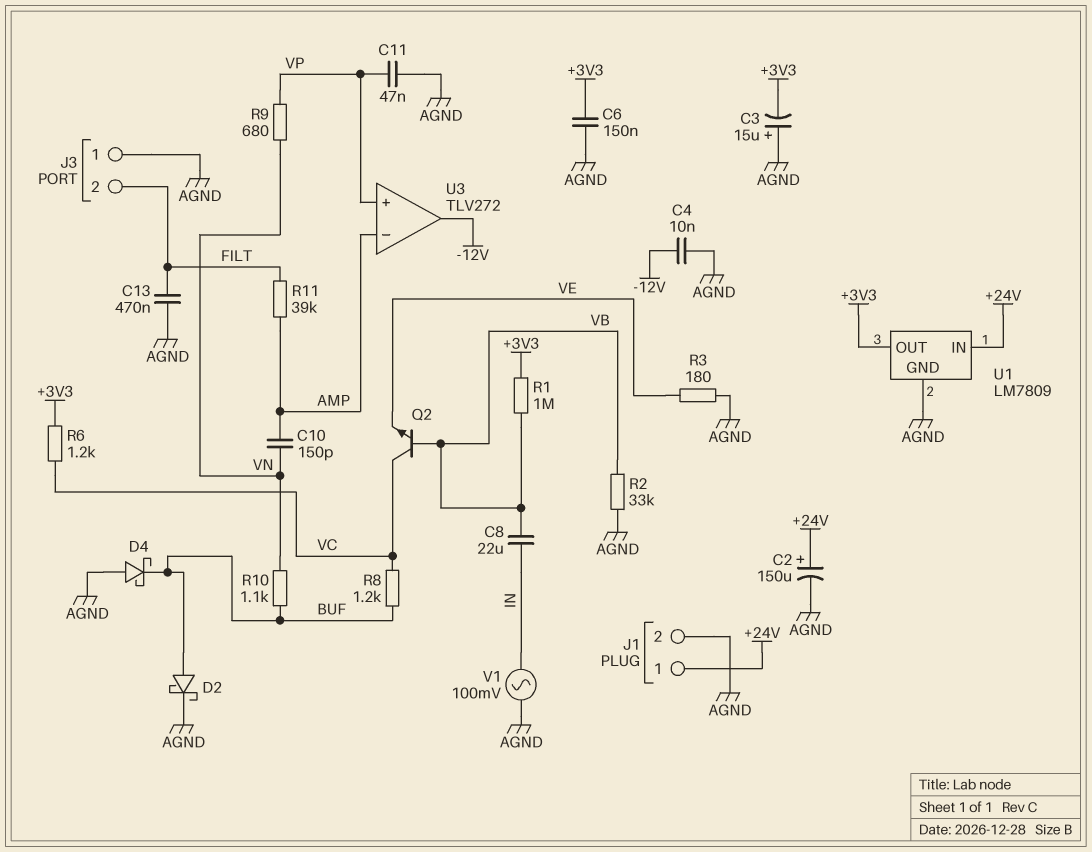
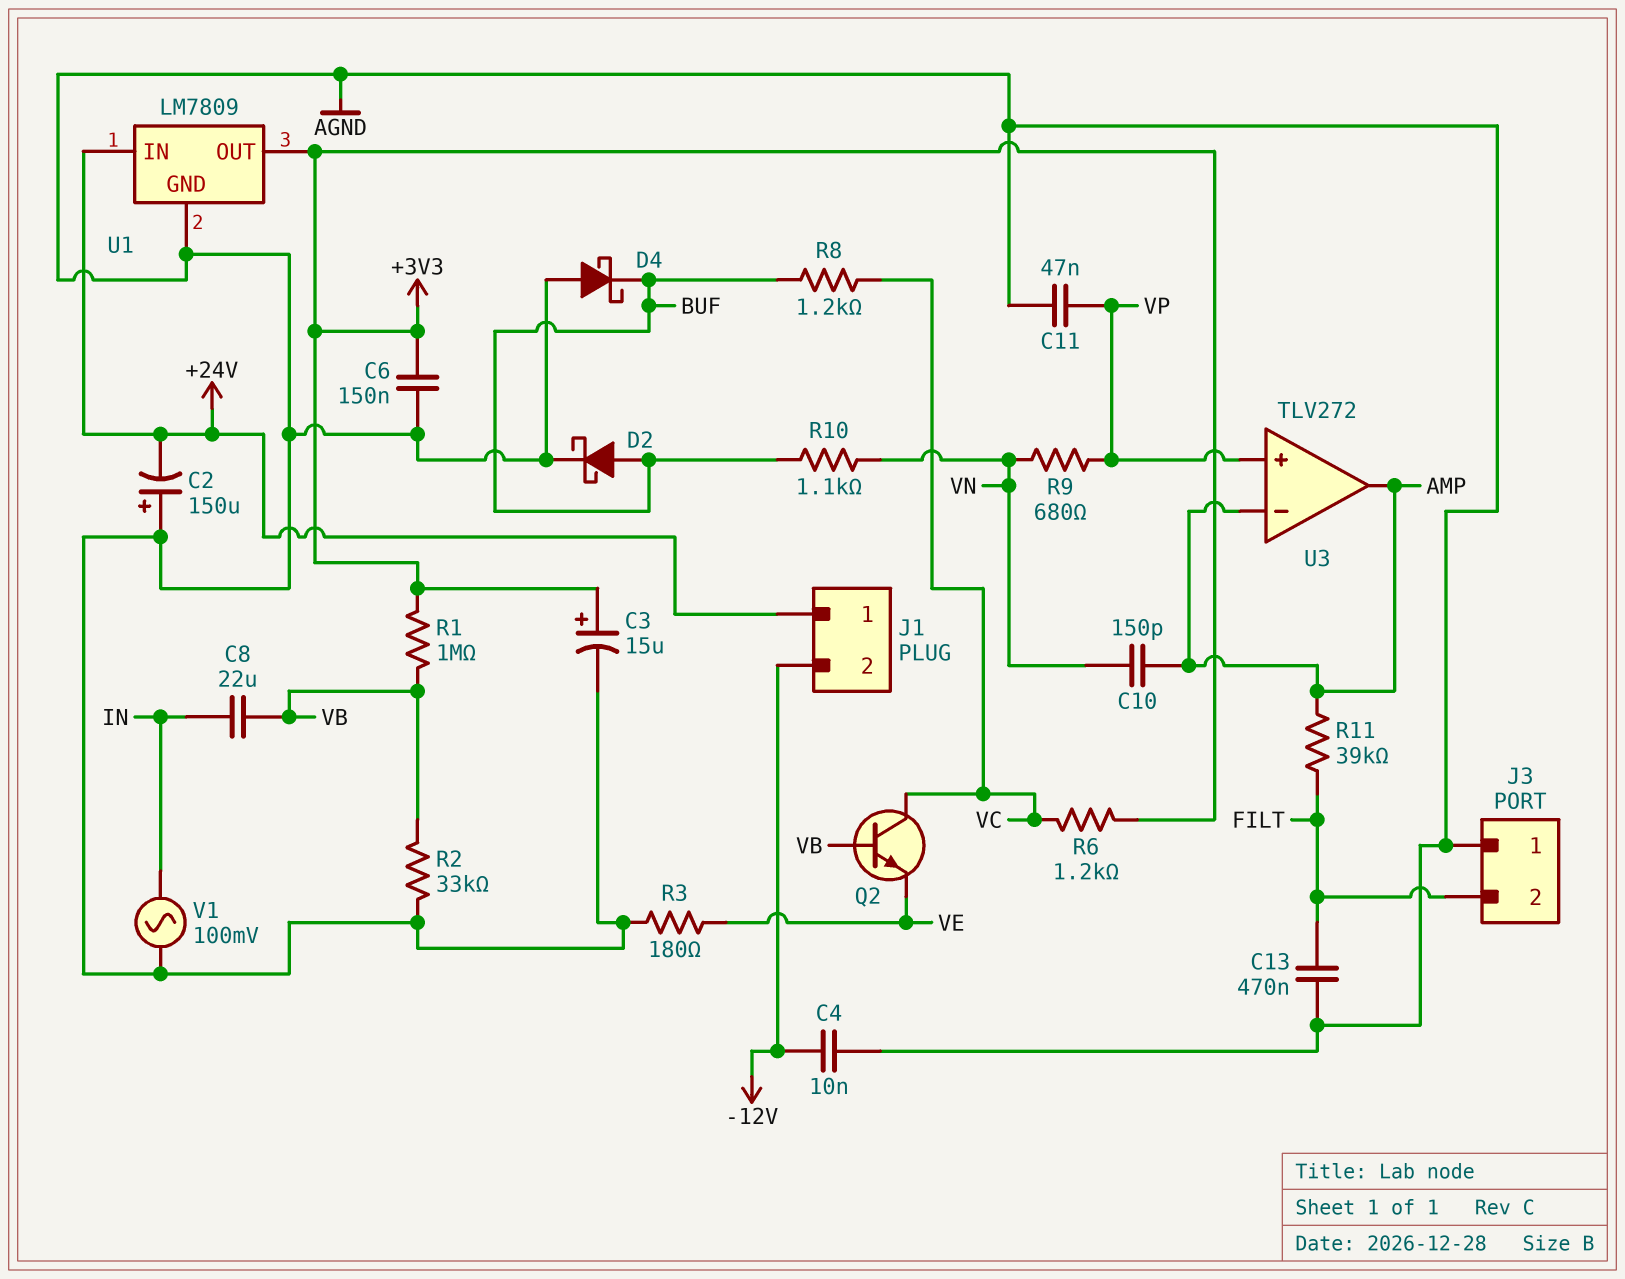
C2: 150uF (plus +24V, minus AGND) -> 150uF (plus AGND, minus +24V)
C3: 15uF (plus AGND, minus +3V3) -> 15uF (plus +3V3, minus AGND)
J1 pin 2: AGND -> -12V
U3 pin out: -12V -> AMP

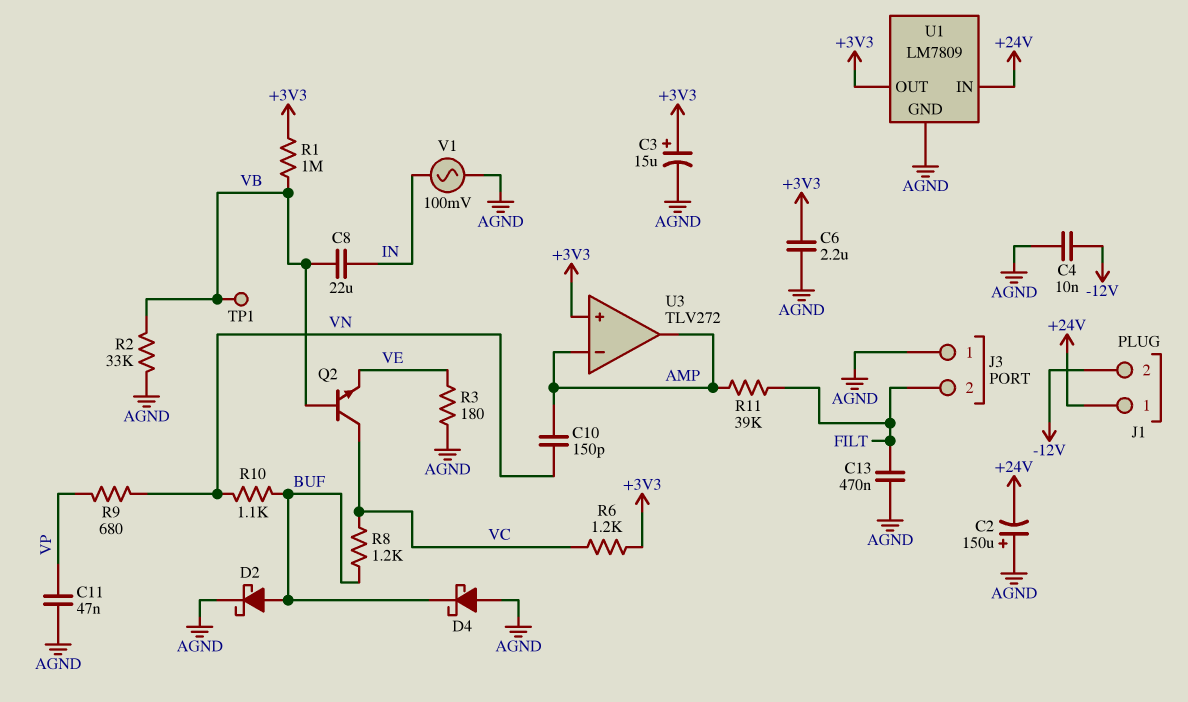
C6: 150nF (+3V3, AGND) -> 2.2uF (+3V3, AGND)
TP1: none -> test point (VB)
U3 pin in+: VP -> +3V3

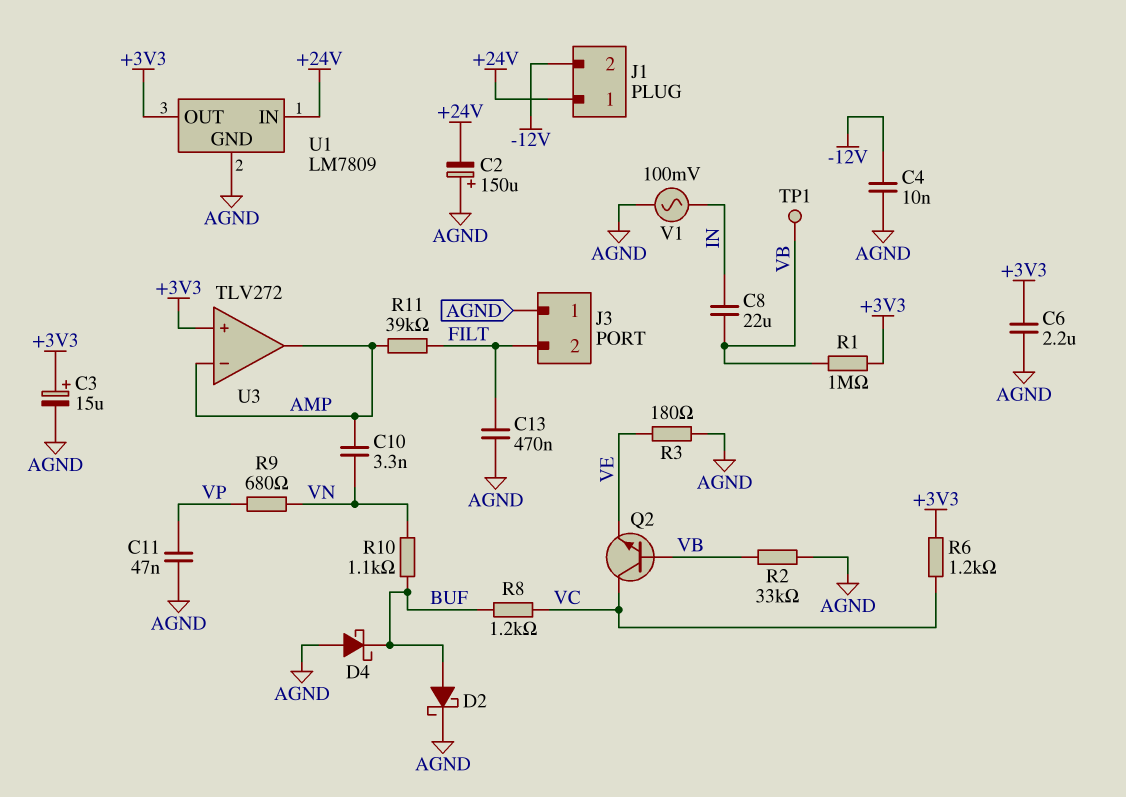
C10: 150pF (AMP, VN) -> 3.3nF (AMP, VN)

